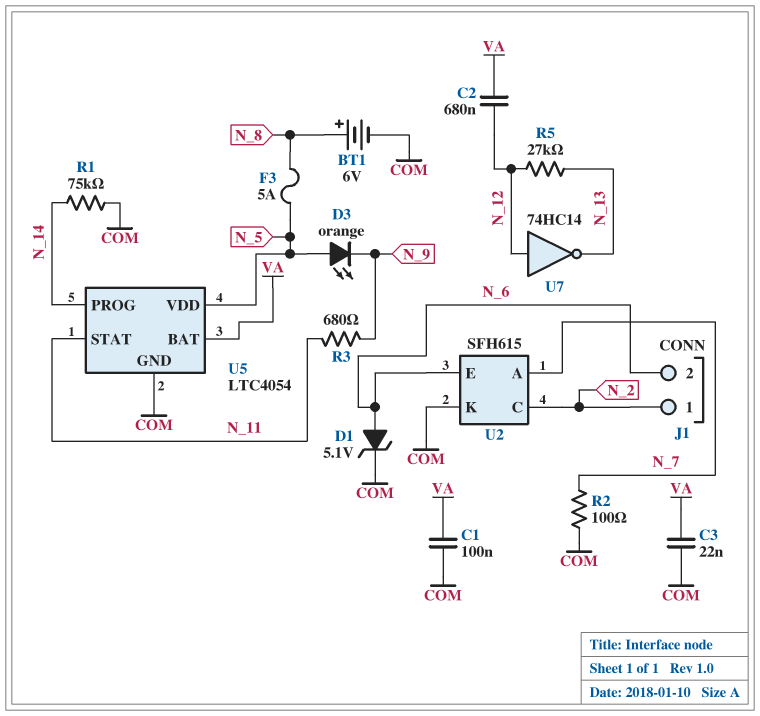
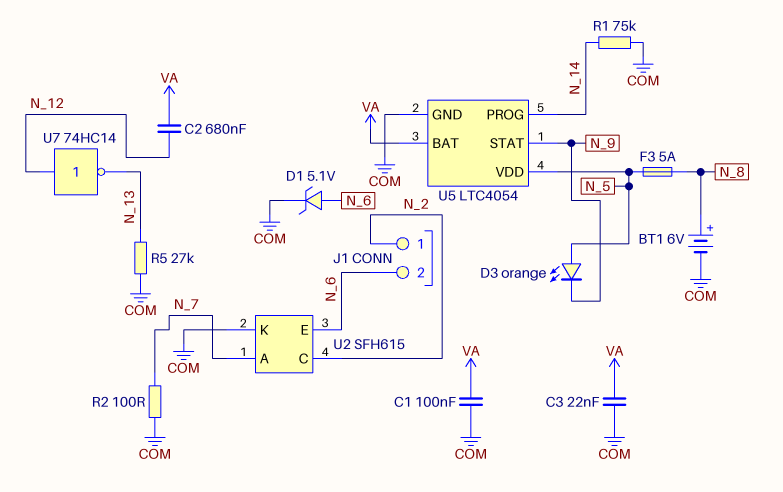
R3: 680 (N_9, N_11) -> none
R5: 27k (N_12, N_13) -> 27k (COM, N_13)
U5 pin STAT: N_11 -> N_9

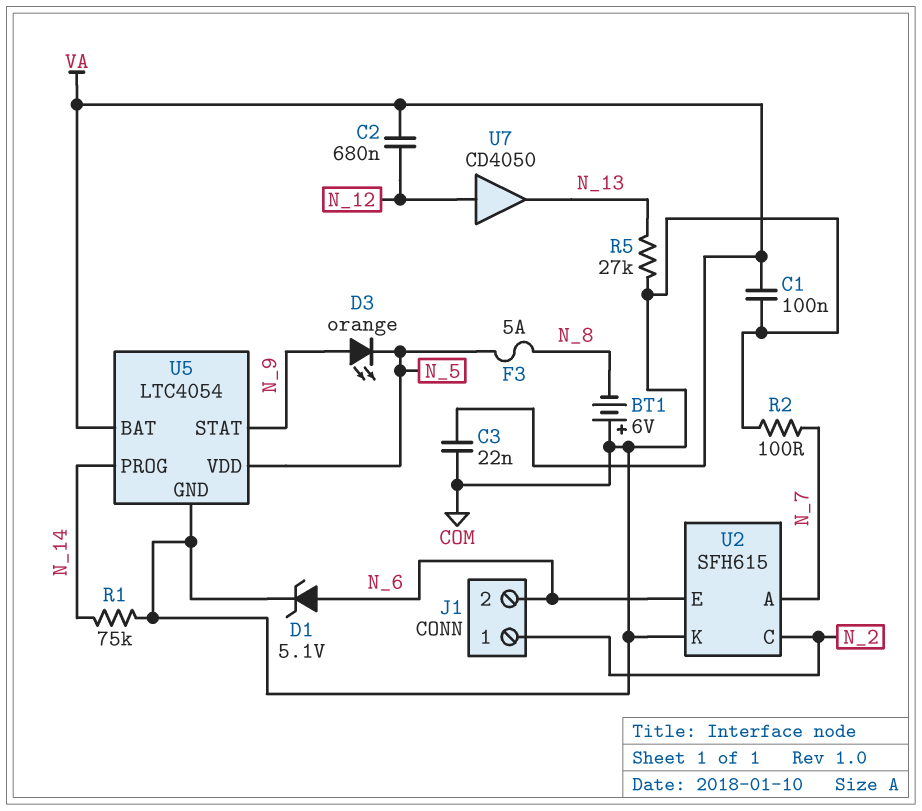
BT1: 6V (plus N_8, minus COM) -> 6V (plus COM, minus N_8)
D3: LED orange (A N_5, K N_9) -> LED orange (A N_9, K N_5)
U7: NOT 74HC14 (in N_12, out N_13) -> buffer CD4050 (in N_12, out N_13)

